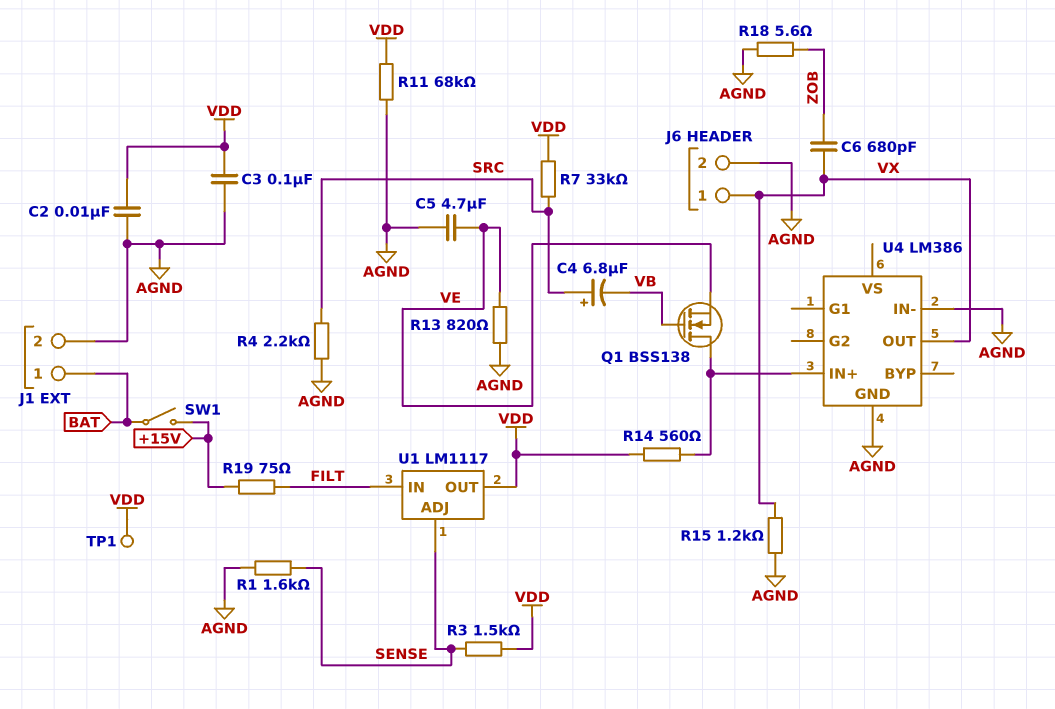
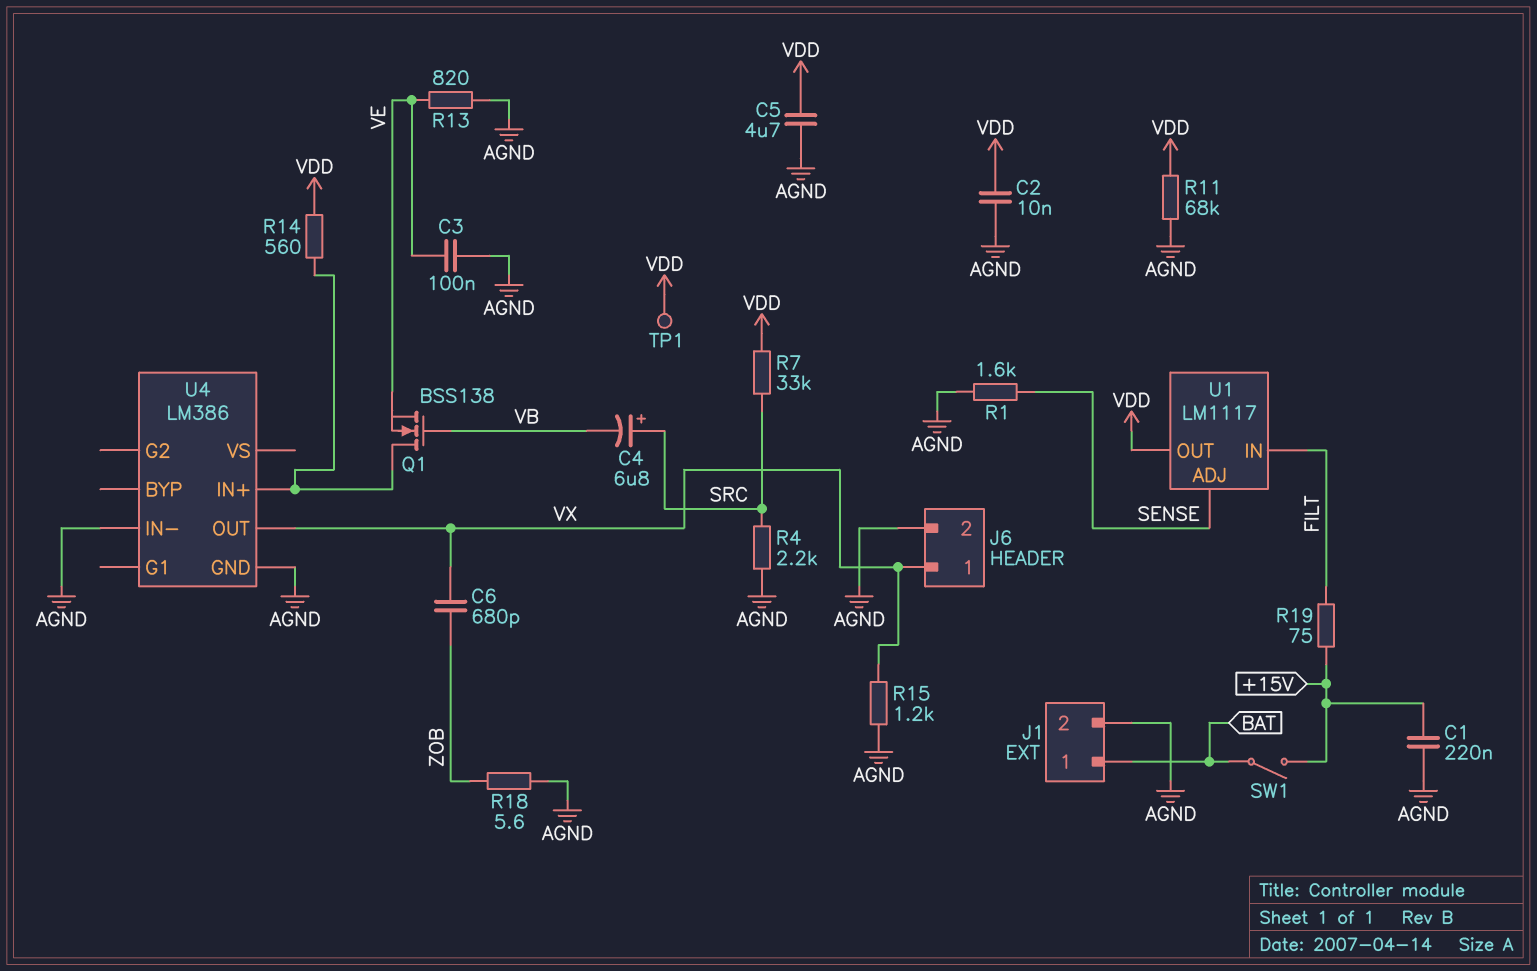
C1: none -> 220nF (+15V, AGND)
C3: 100nF (AGND, VDD) -> 100nF (AGND, VE)
C5: 4.7uF (AGND, VE) -> 4.7uF (AGND, VDD)
R3: 1.5k (SENSE, VDD) -> none

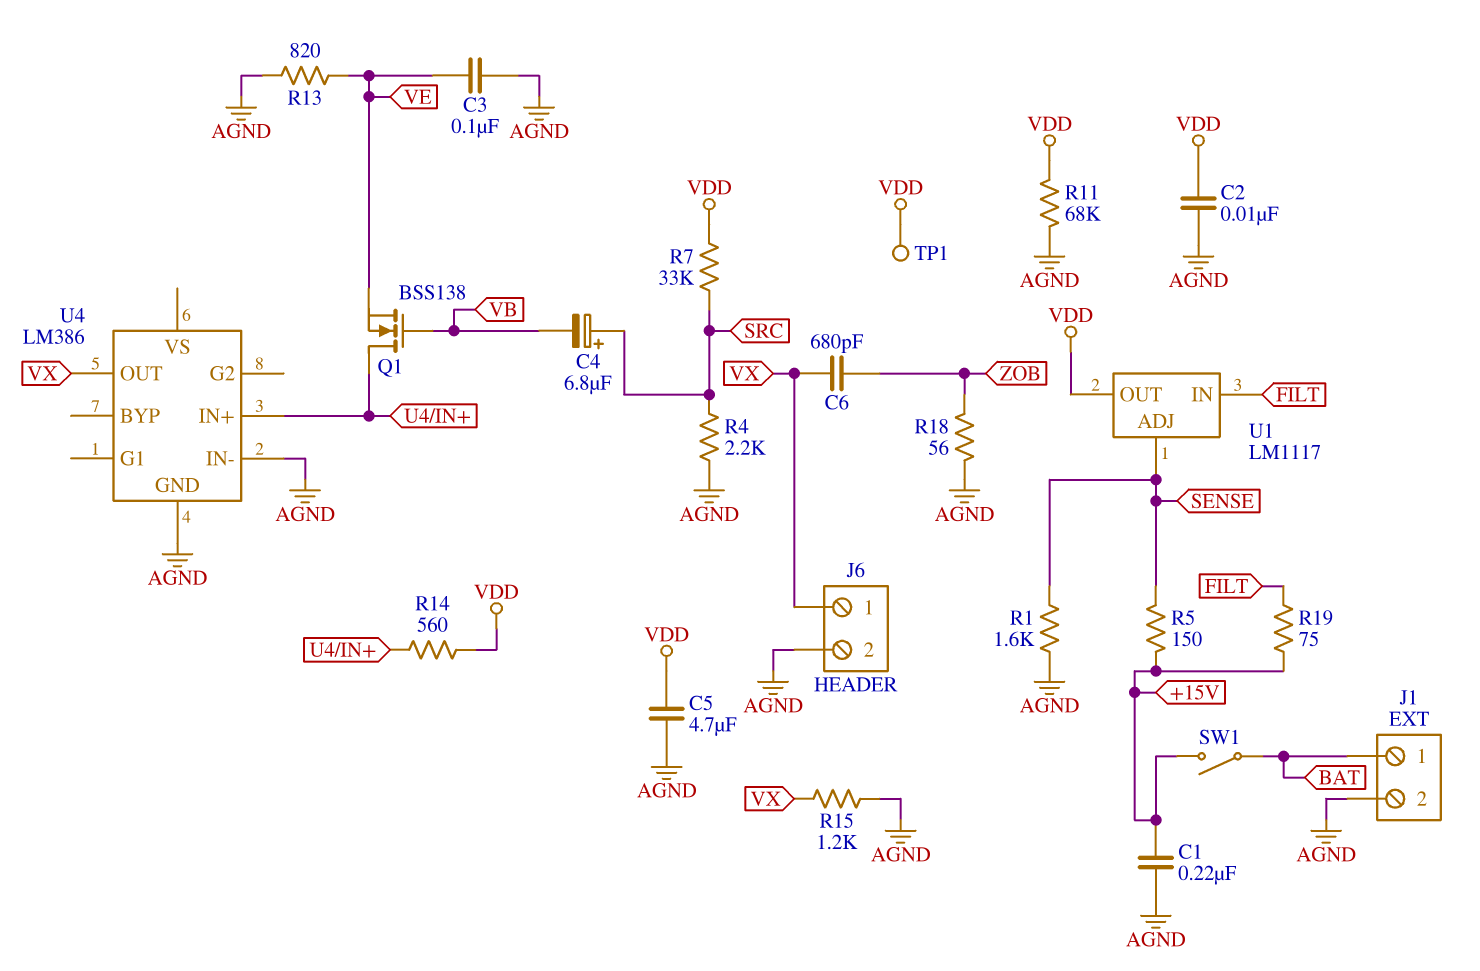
R5: none -> 150 (+15V, SENSE)
R18: 5.6 (AGND, ZOB) -> 56 (AGND, ZOB)

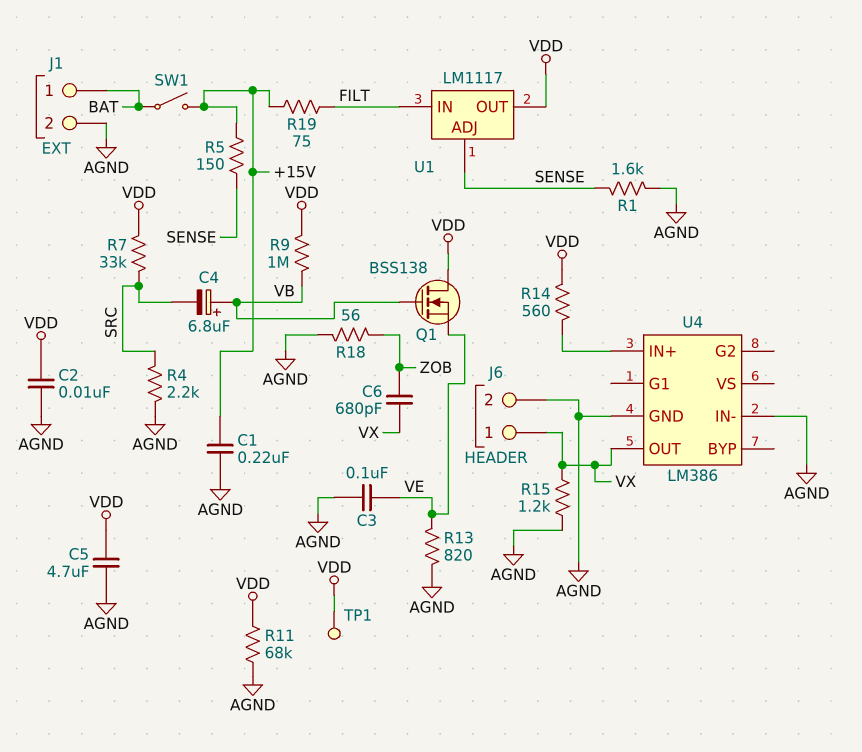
C4: 6.8uF (plus SRC, minus VB) -> 6.8uF (plus VB, minus SRC)
Q1: NMOS BSS138 (G VB, D U4/IN+, S VE) -> NMOS BSS138 (G VB, D VDD, S VE)
R9: none -> 1M (VB, VDD)

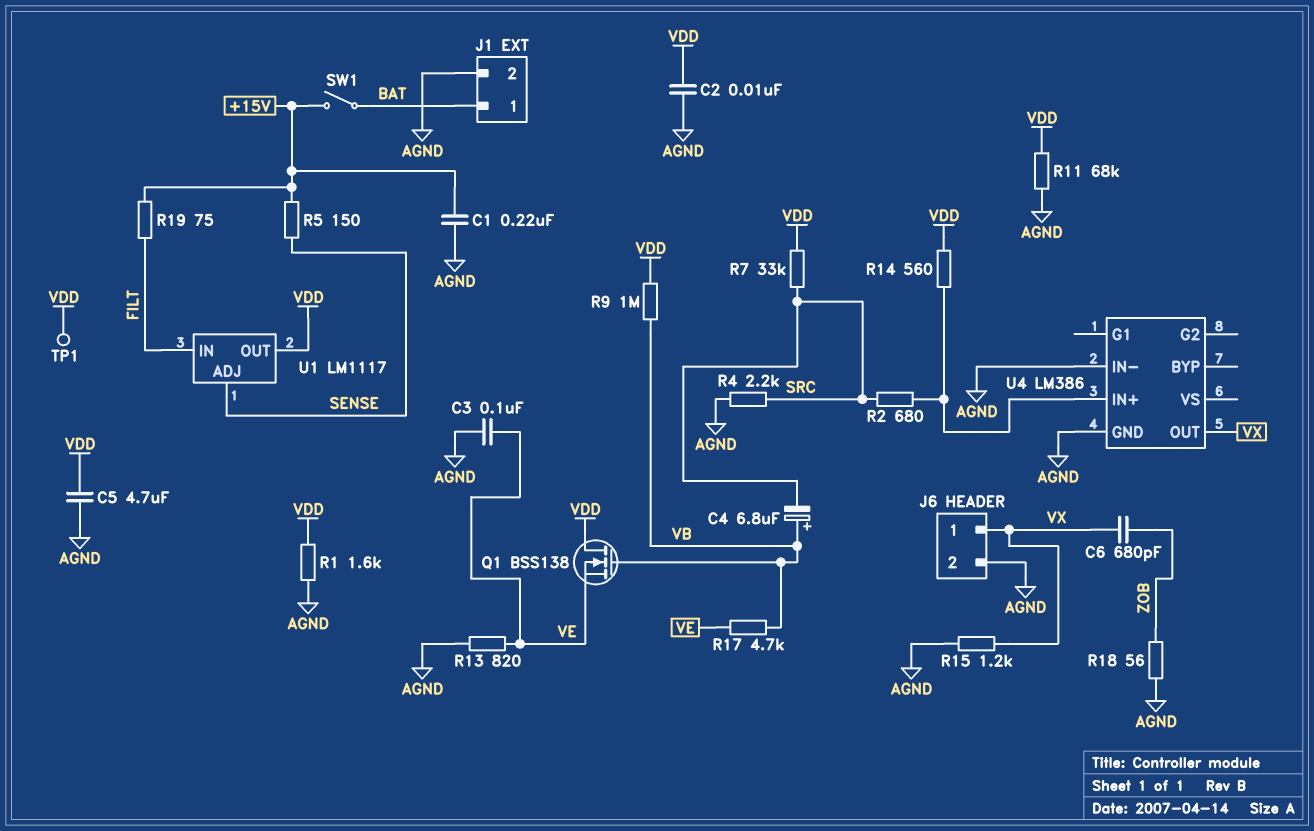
R1: 1.6k (AGND, SENSE) -> 1.6k (AGND, VDD)
R2: none -> 680 (SRC, U4/IN+)
R17: none -> 4.7k (VB, VE)

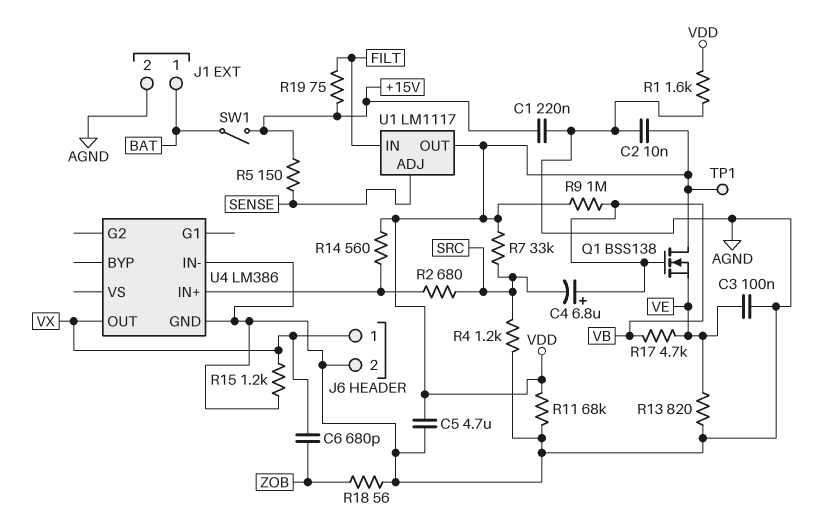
R4: 2.2k (AGND, SRC) -> 1.2k (AGND, SRC)

